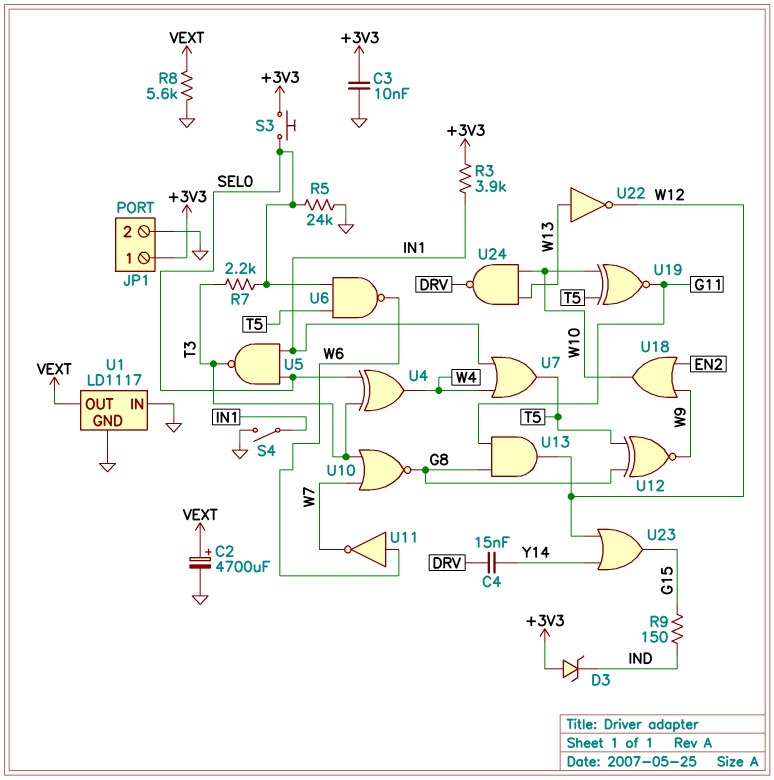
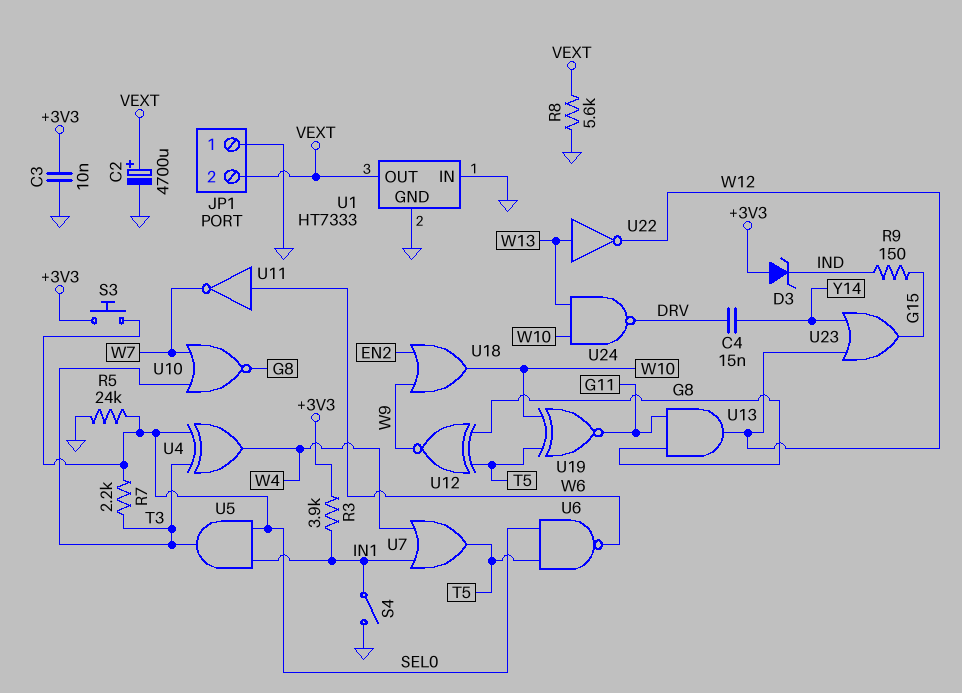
JP1 pin 1: +3V3 -> GND
JP1 pin 2: GND -> VEXT
U1: LD1117 -> HT7333
U5: NAND (in IN1, in SEL0, out T3) -> AND (in IN1, in SEL0, out T3)

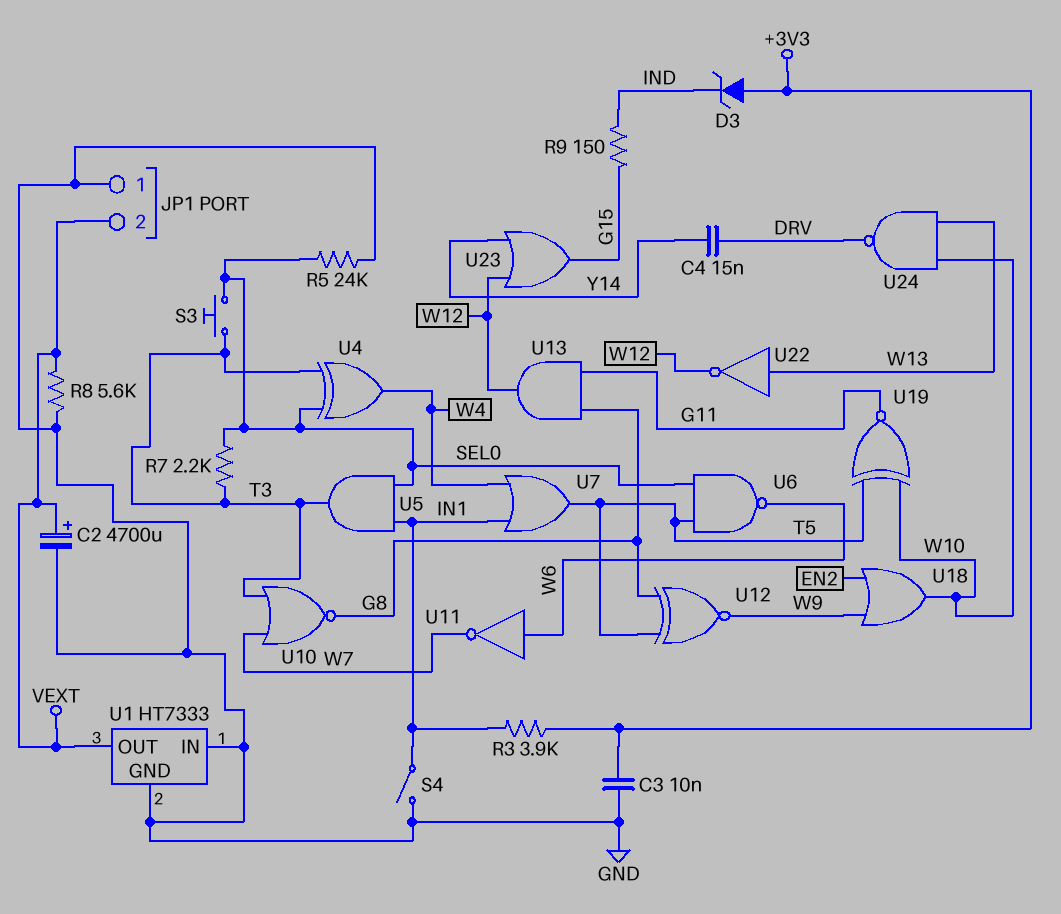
S3: button (+3V3, SEL0) -> button (SEL0, T3)

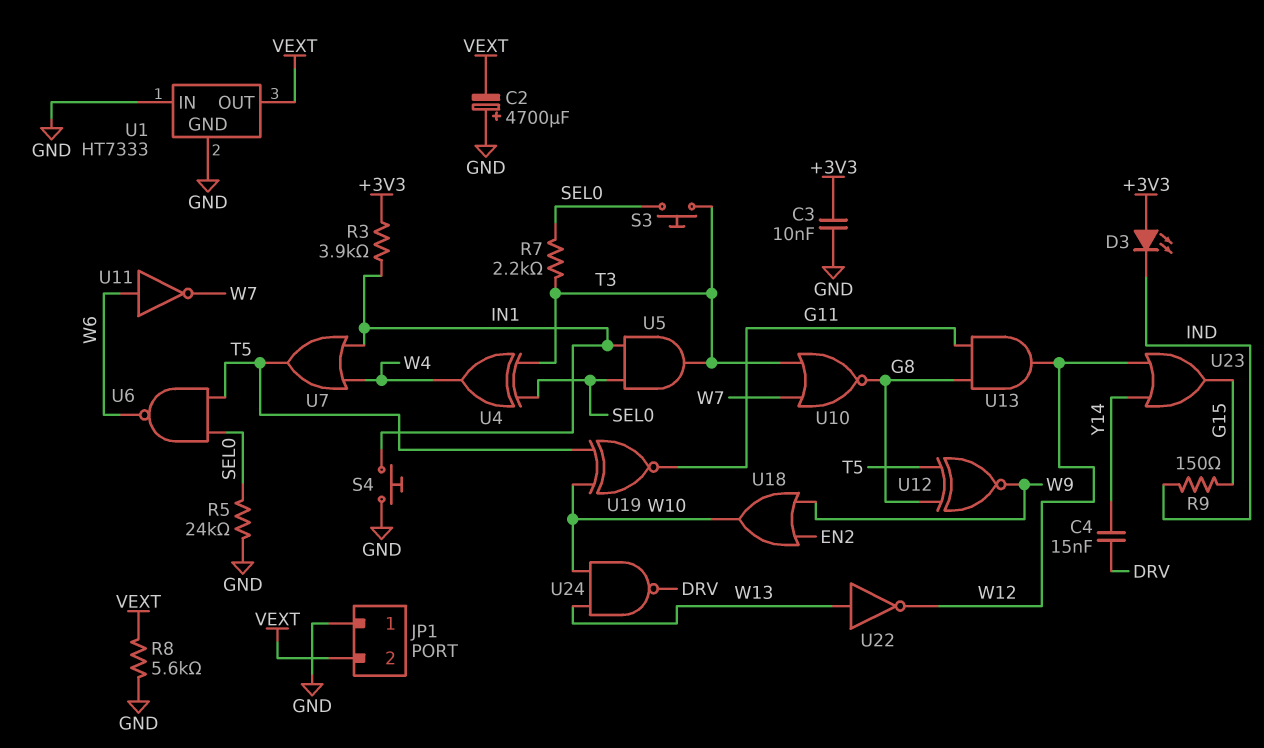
C2: 4700uF (plus VEXT, minus GND) -> 4700uF (plus GND, minus VEXT)
D3: zener (A +3V3, K IND) -> LED (A +3V3, K IND)
S4: switch (GND, IN1) -> button (GND, IN1)

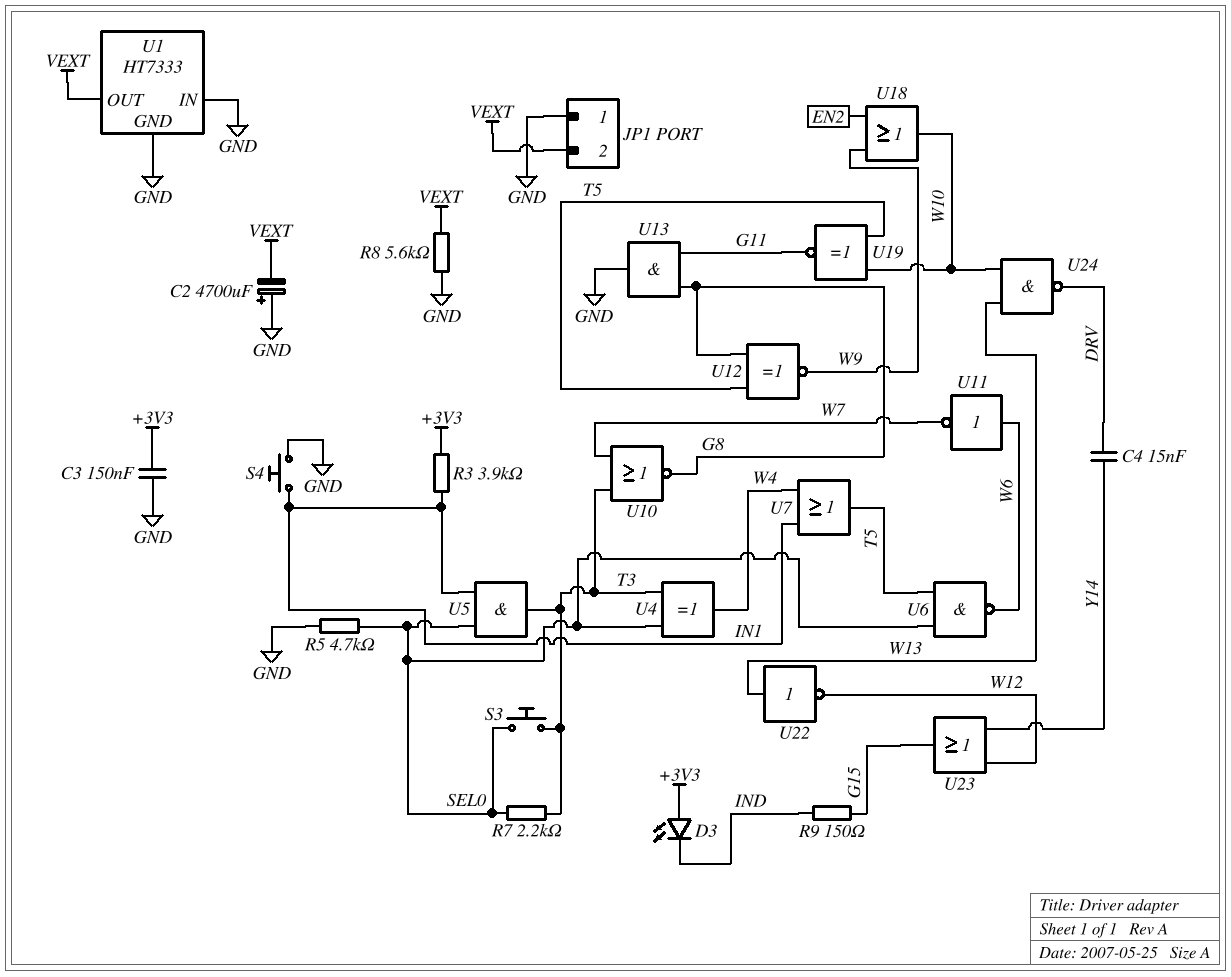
C3: 10nF (+3V3, GND) -> 150nF (+3V3, GND)
R5: 24k (GND, SEL0) -> 4.7k (GND, SEL0)
U13: AND (in G8, in G11, out W12) -> AND (in G8, in G11, out GND)

